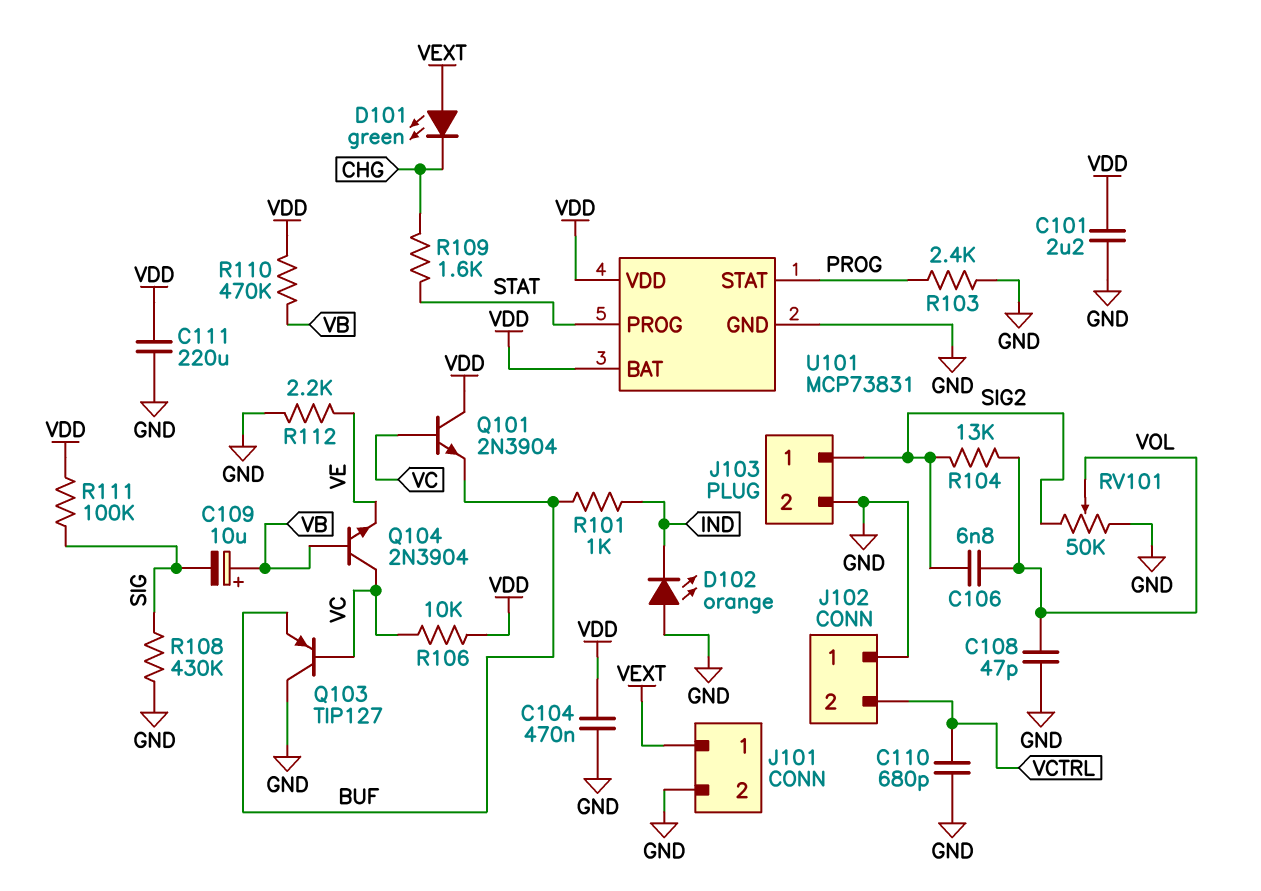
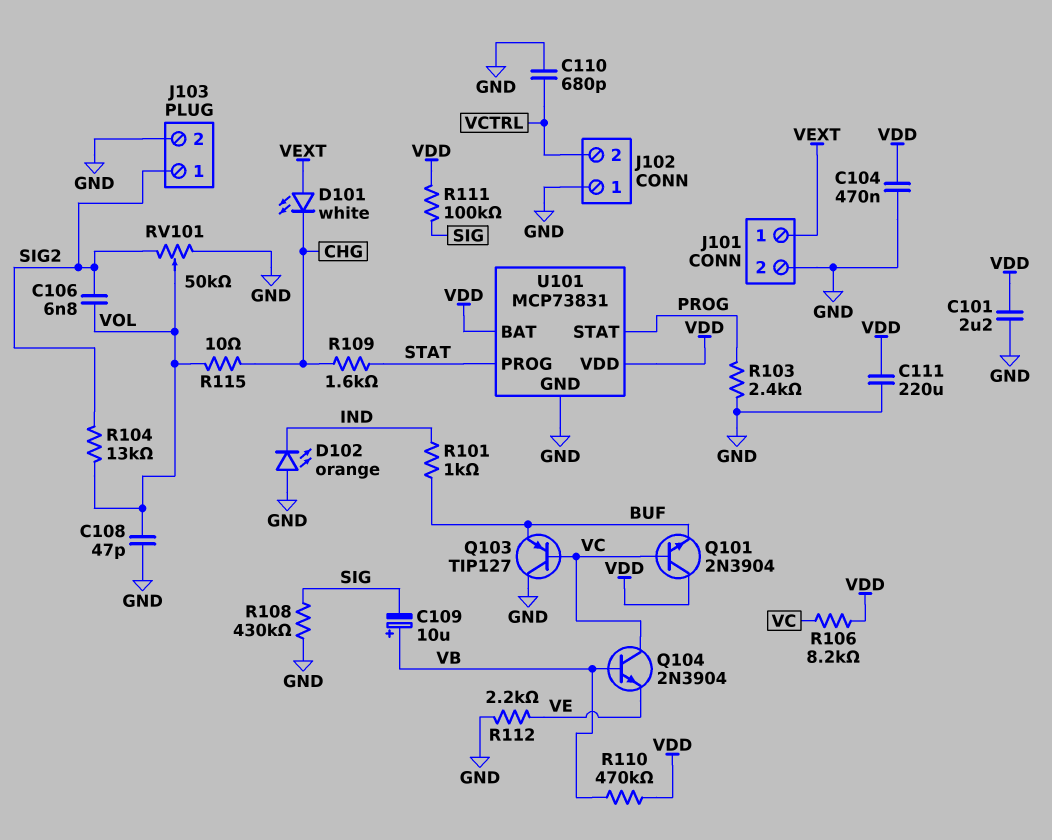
D101: LED green (A VEXT, K CHG) -> LED white (A VEXT, K CHG)
R106: 10k (VC, VDD) -> 8.2k (VC, VDD)
R115: none -> 10 (CHG, VOL)

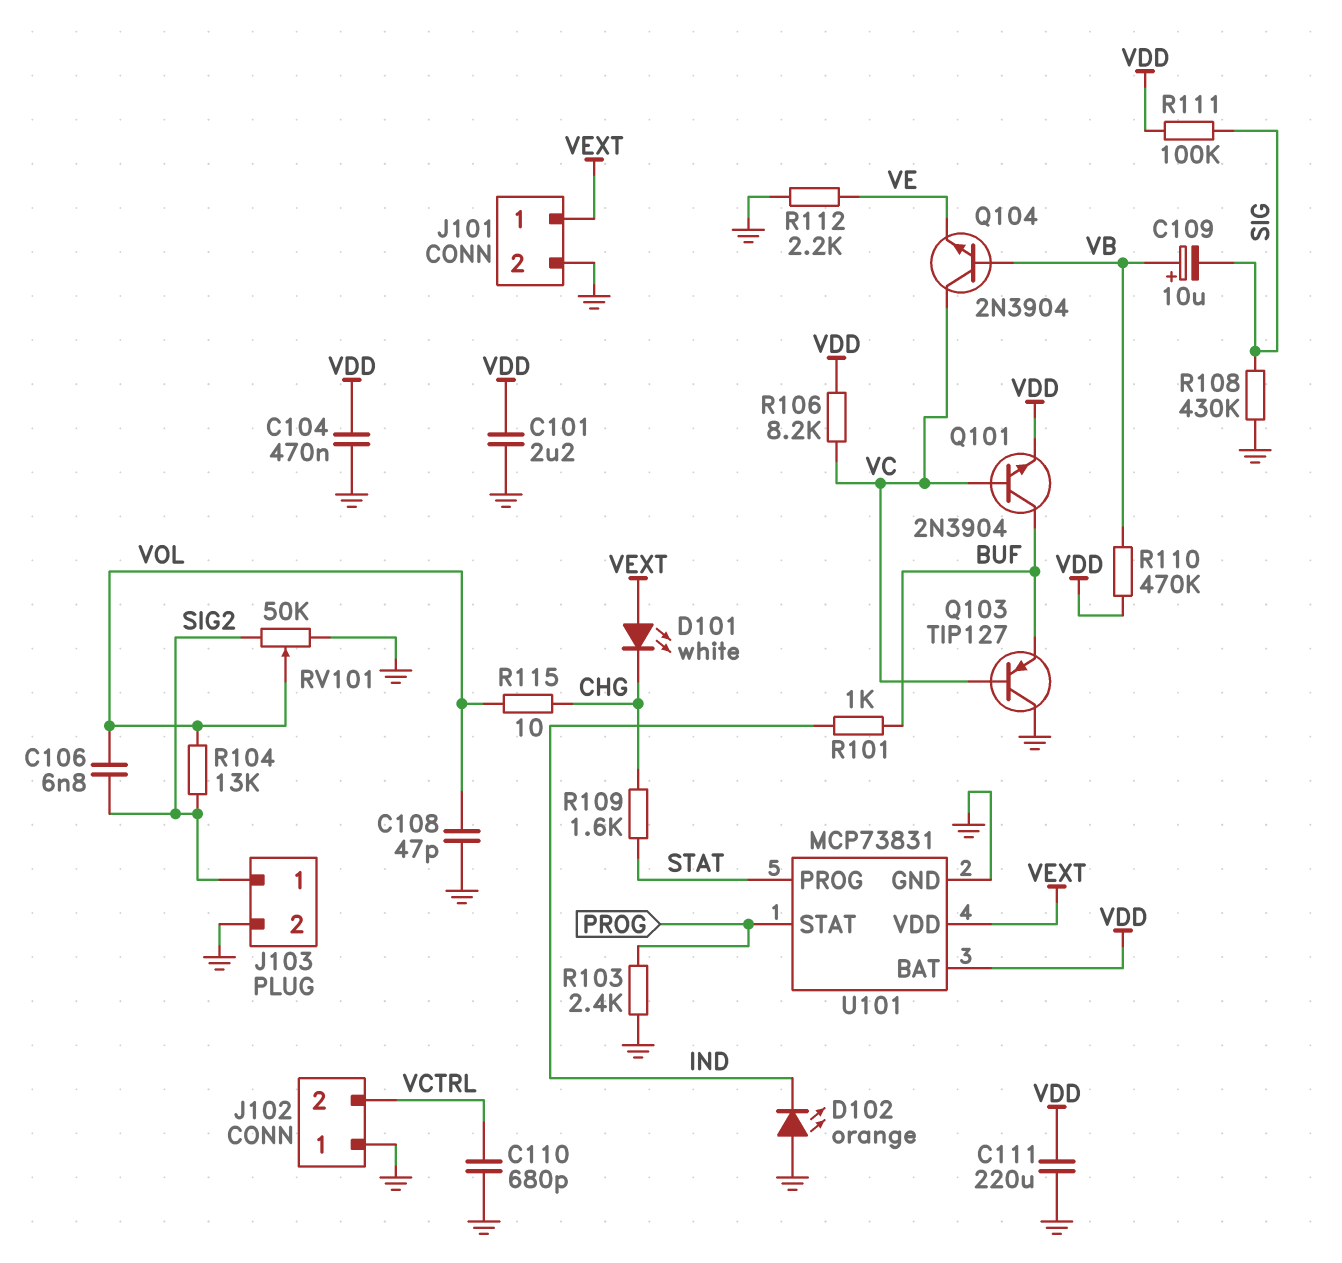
Q101: NPN 2N3904 (B VC, C VDD, E BUF) -> NPN 2N3904 (B VC, C BUF, E VDD)
U101 pin VDD: VDD -> VEXT

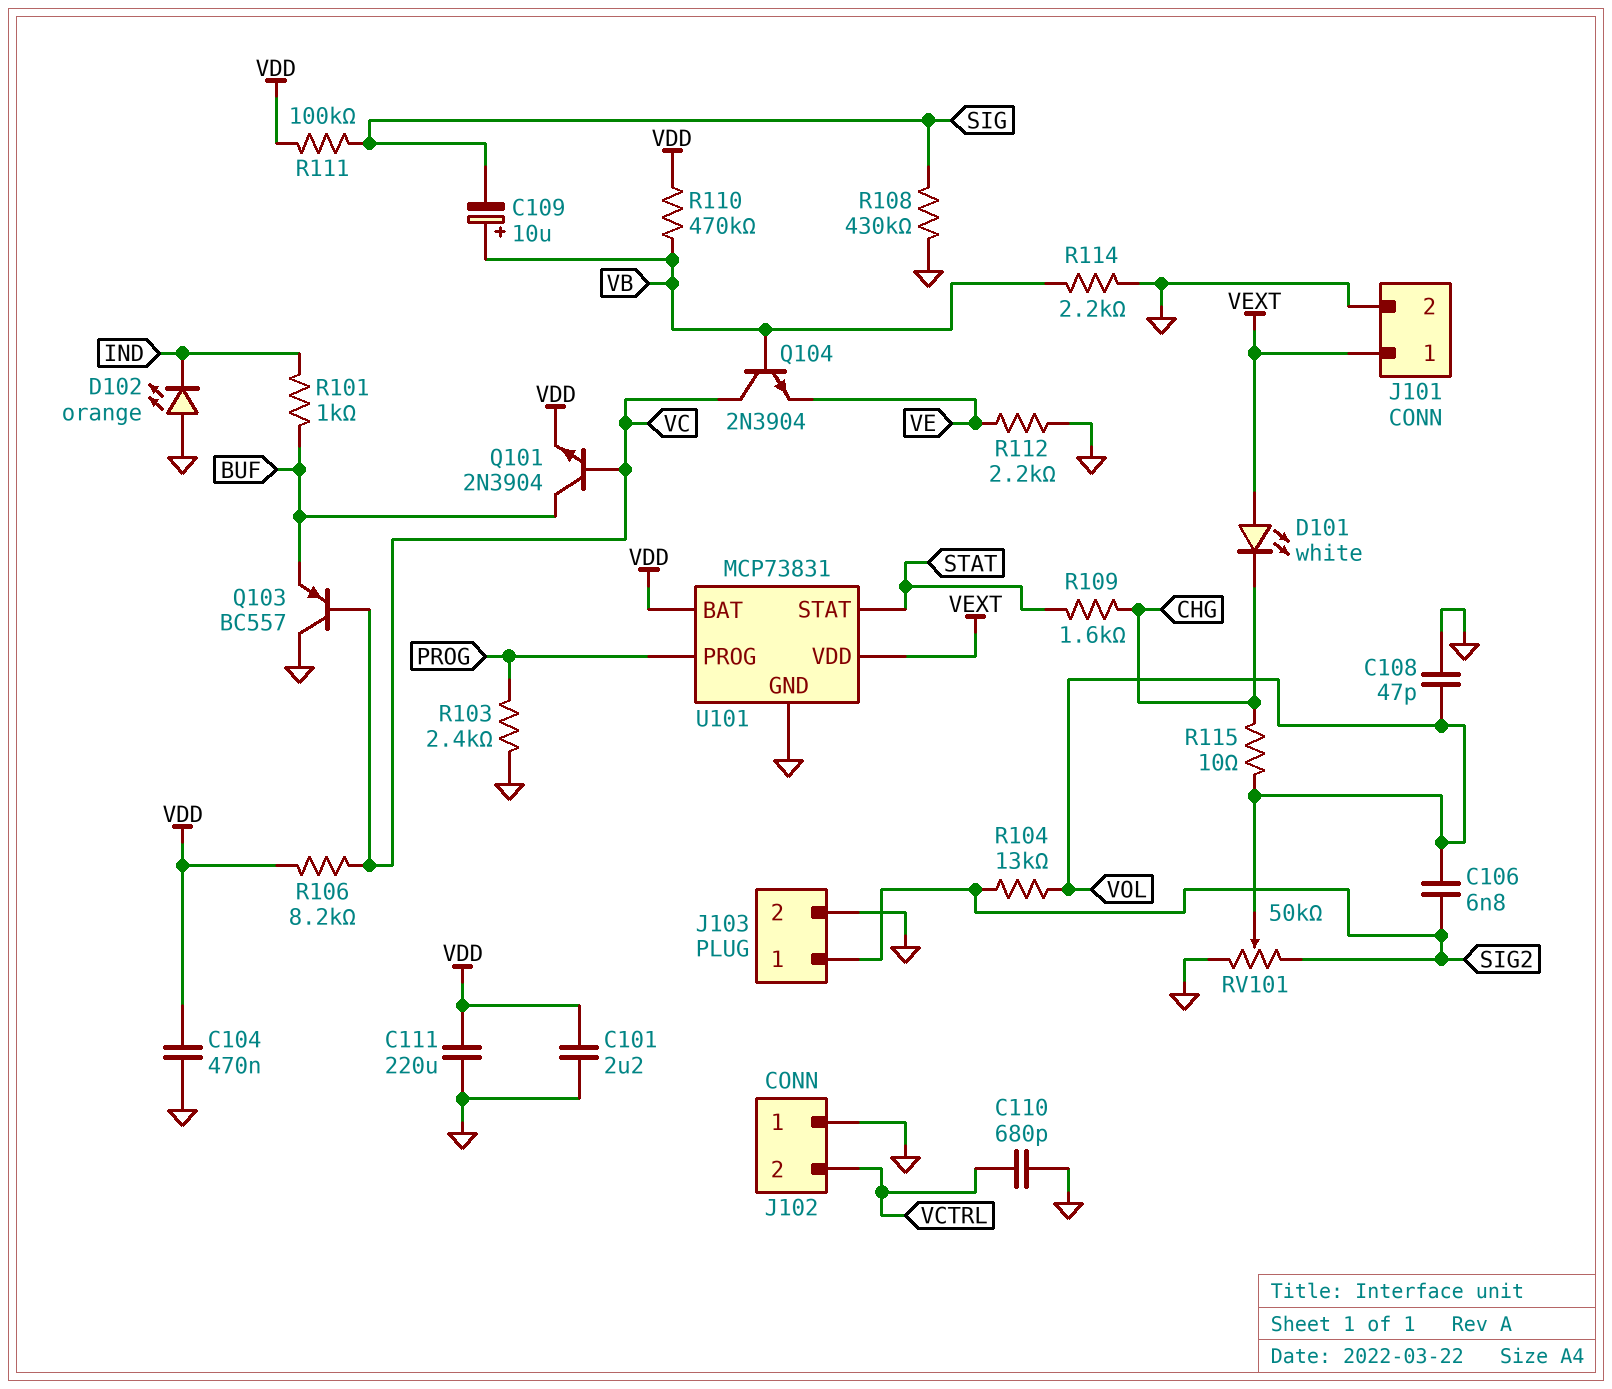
Q103: PNP TIP127 (B VC, C GND, E BUF) -> PNP BC557 (B VC, C GND, E BUF)
R114: none -> 2.2k (GND, VB)
U101 pin PROG: STAT -> PROG
U101 pin STAT: PROG -> STAT

